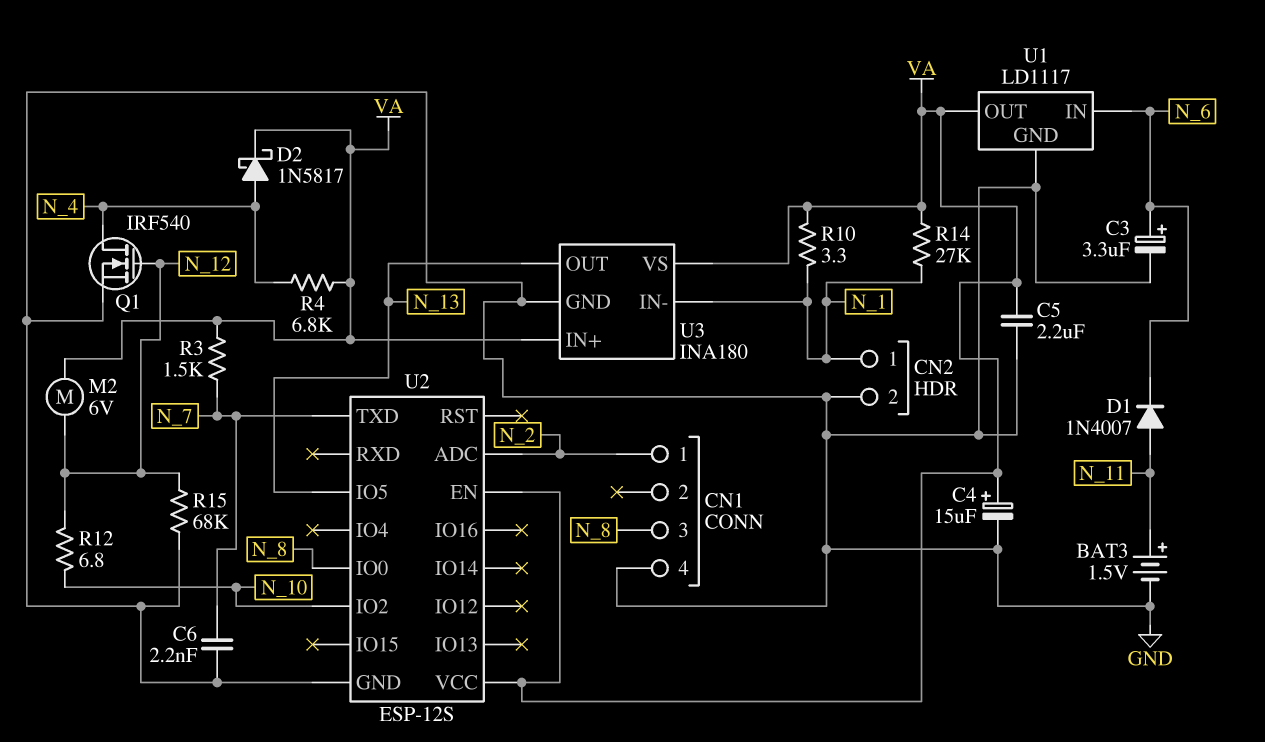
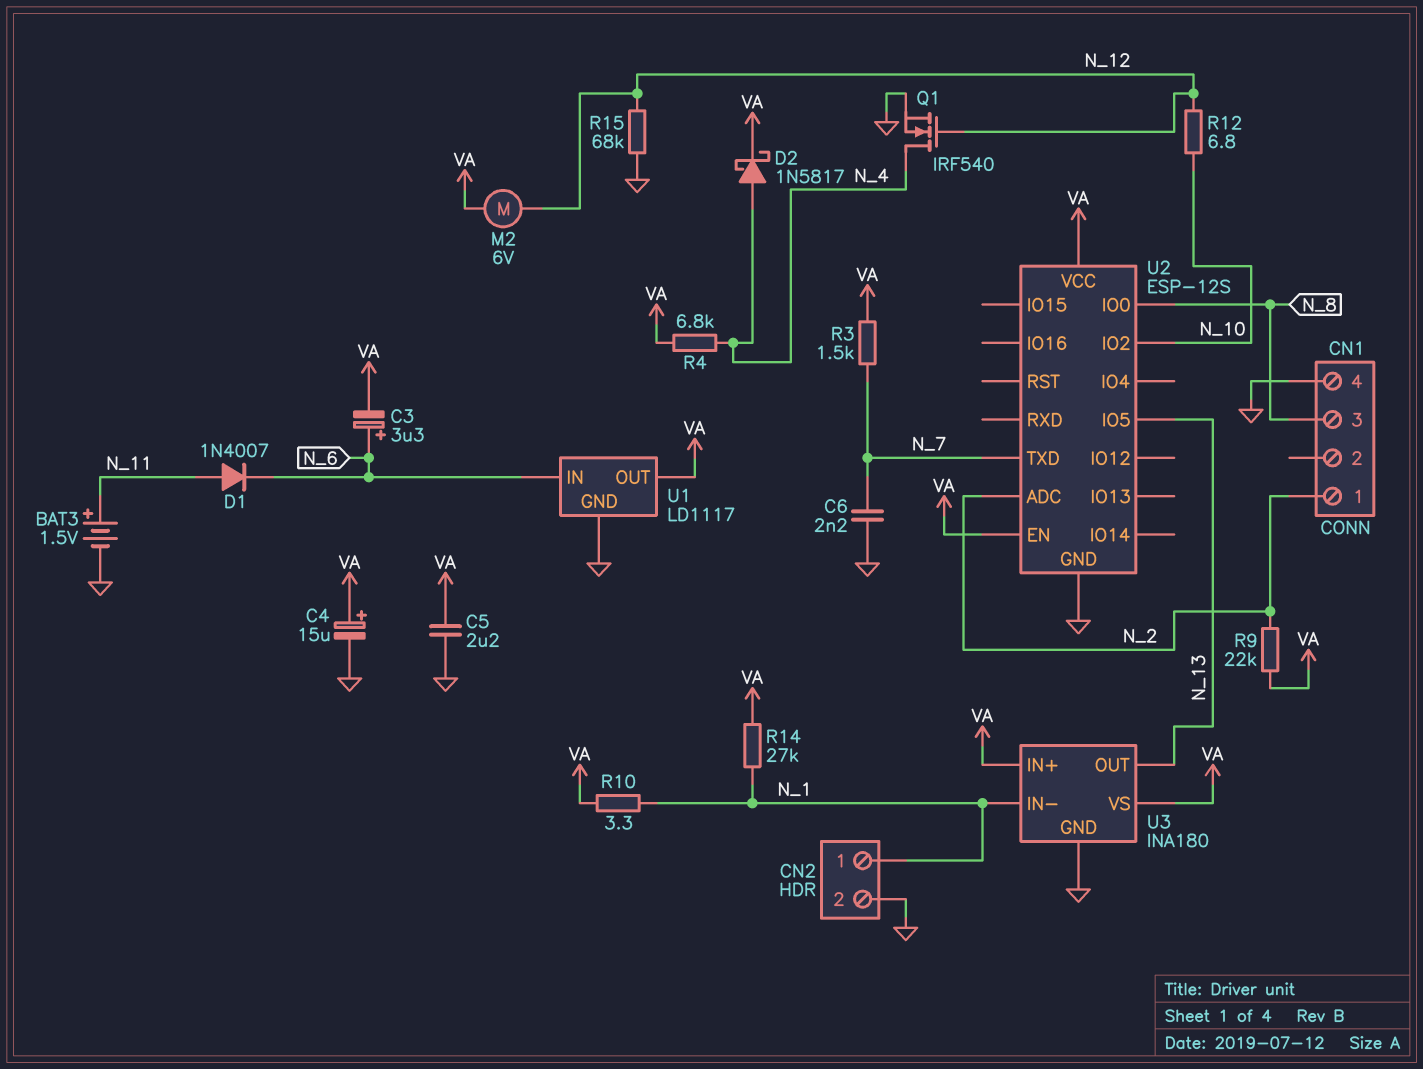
C3: 3.3uF (plus N_6, minus GND) -> 3.3uF (plus N_6, minus VA)
R9: none -> 22k (N_2, VA)

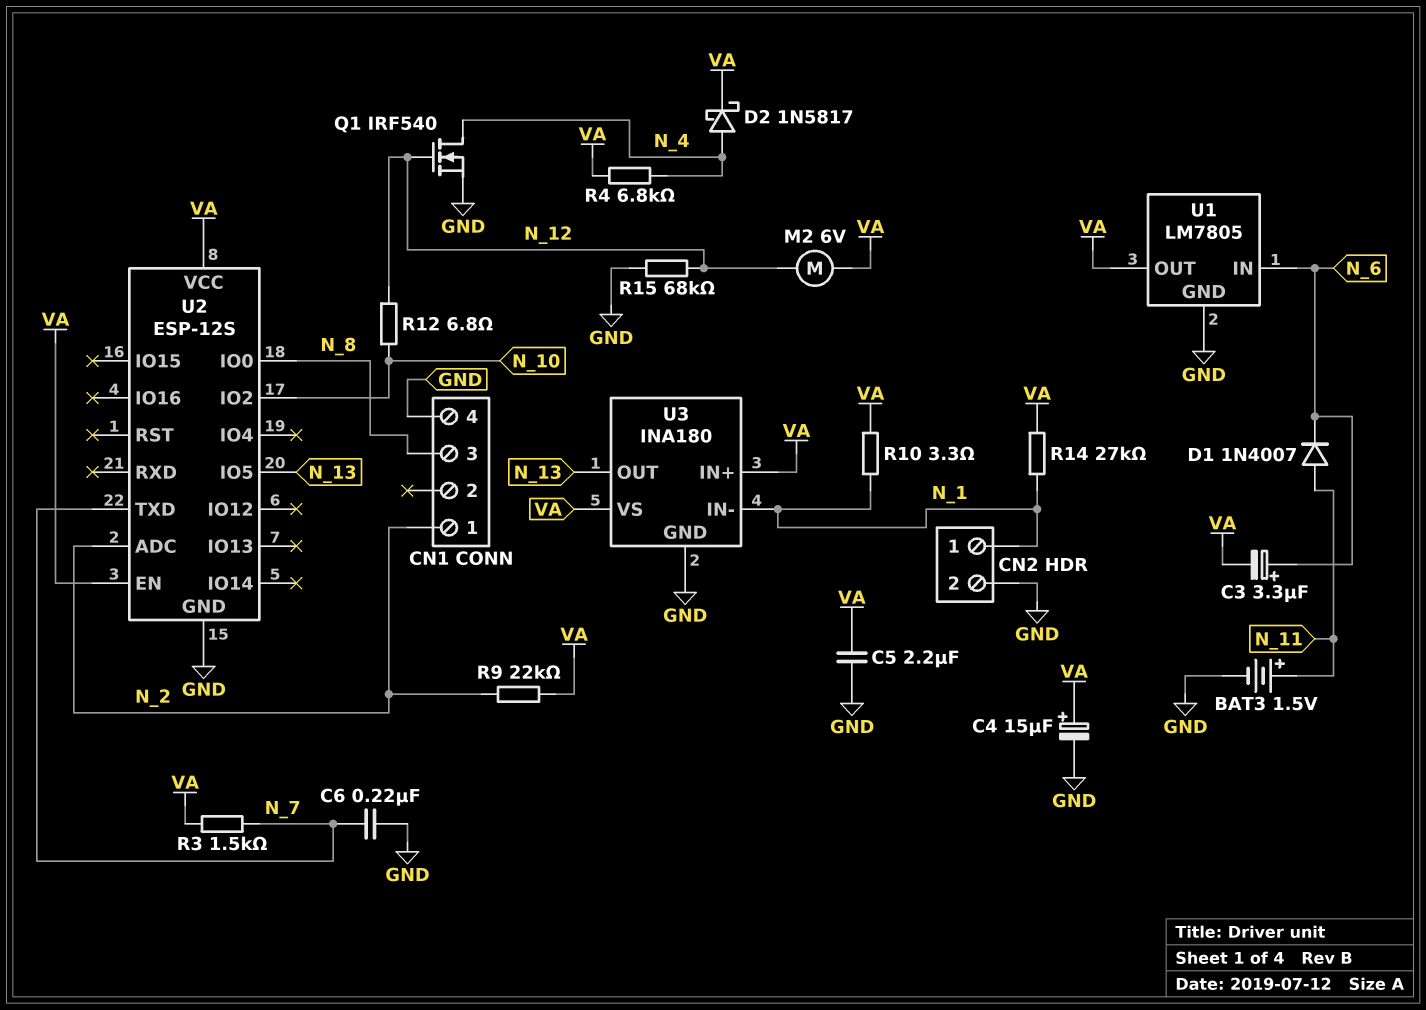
C6: 2.2nF (GND, N_7) -> 220nF (GND, N_7)
U1: LD1117 -> LM7805

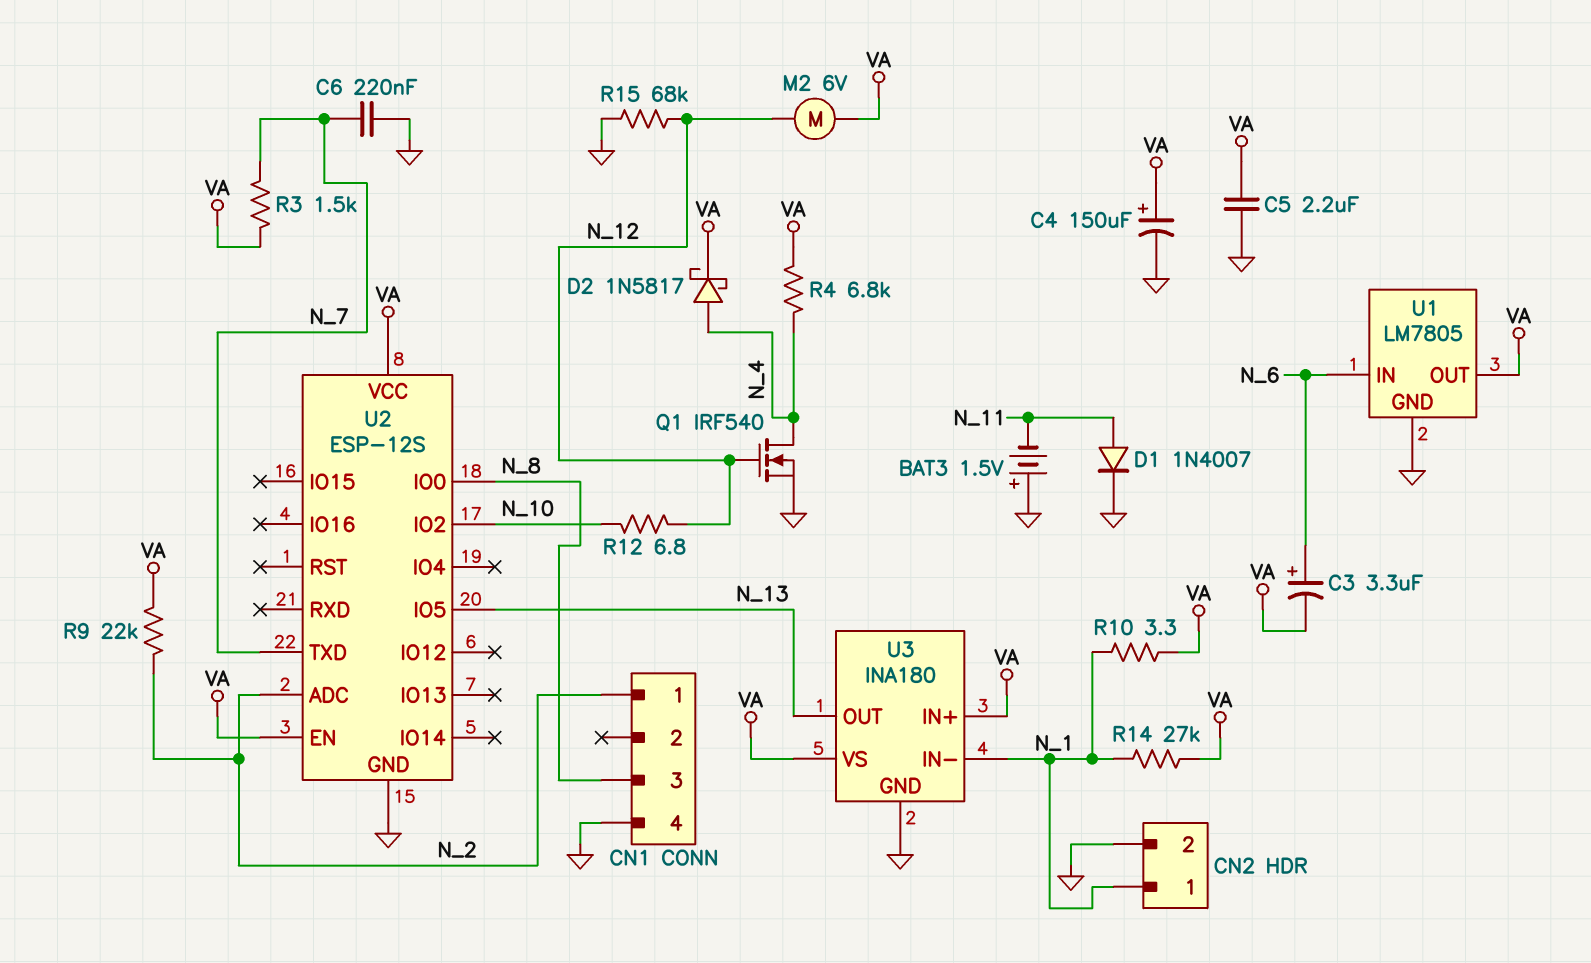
BAT3: 1.5V (plus N_11, minus GND) -> 1.5V (plus GND, minus N_11)
C4: 15uF (plus VA, minus GND) -> 150uF (plus VA, minus GND)
D1: diode 1N4007 (A N_11, K N_6) -> diode 1N4007 (A N_11, K GND)

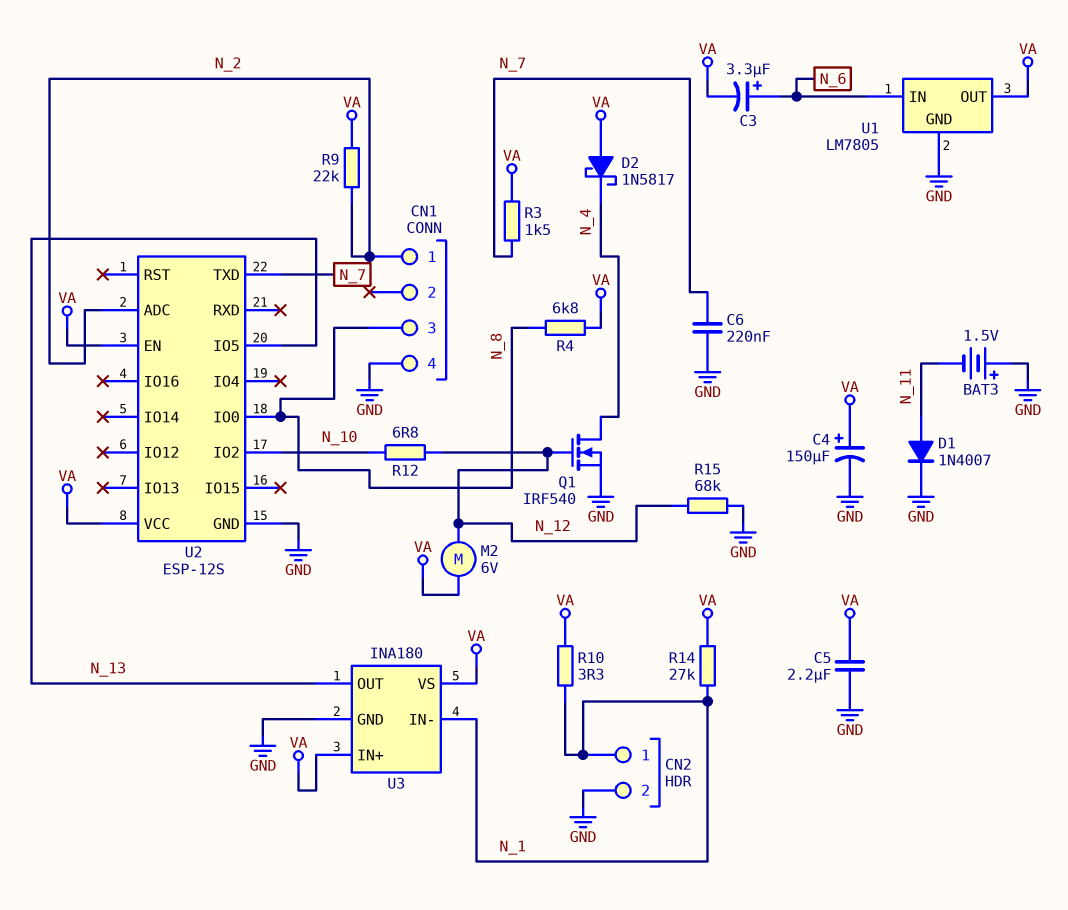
D2: schottky 1N5817 (A N_4, K VA) -> schottky 1N5817 (A VA, K N_4)
R4: 6.8k (N_4, VA) -> 6.8k (N_8, VA)

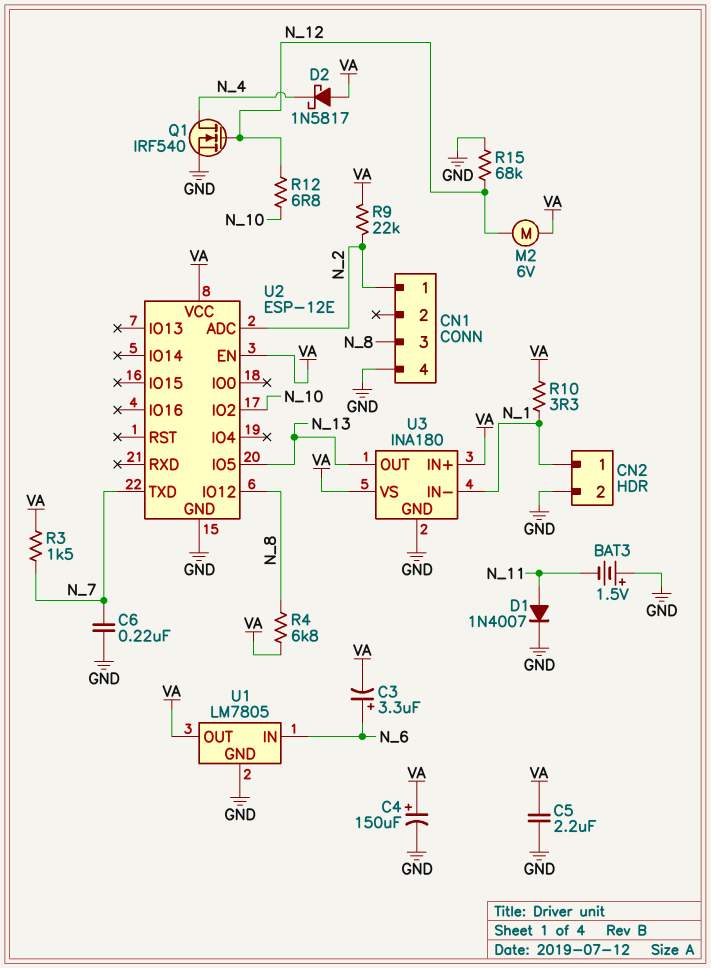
R14: 27k (N_1, VA) -> none
U2: ESP-12S -> ESP-12E
U2 pin IO0: N_8 -> none
U2 pin IO12: none -> N_8

